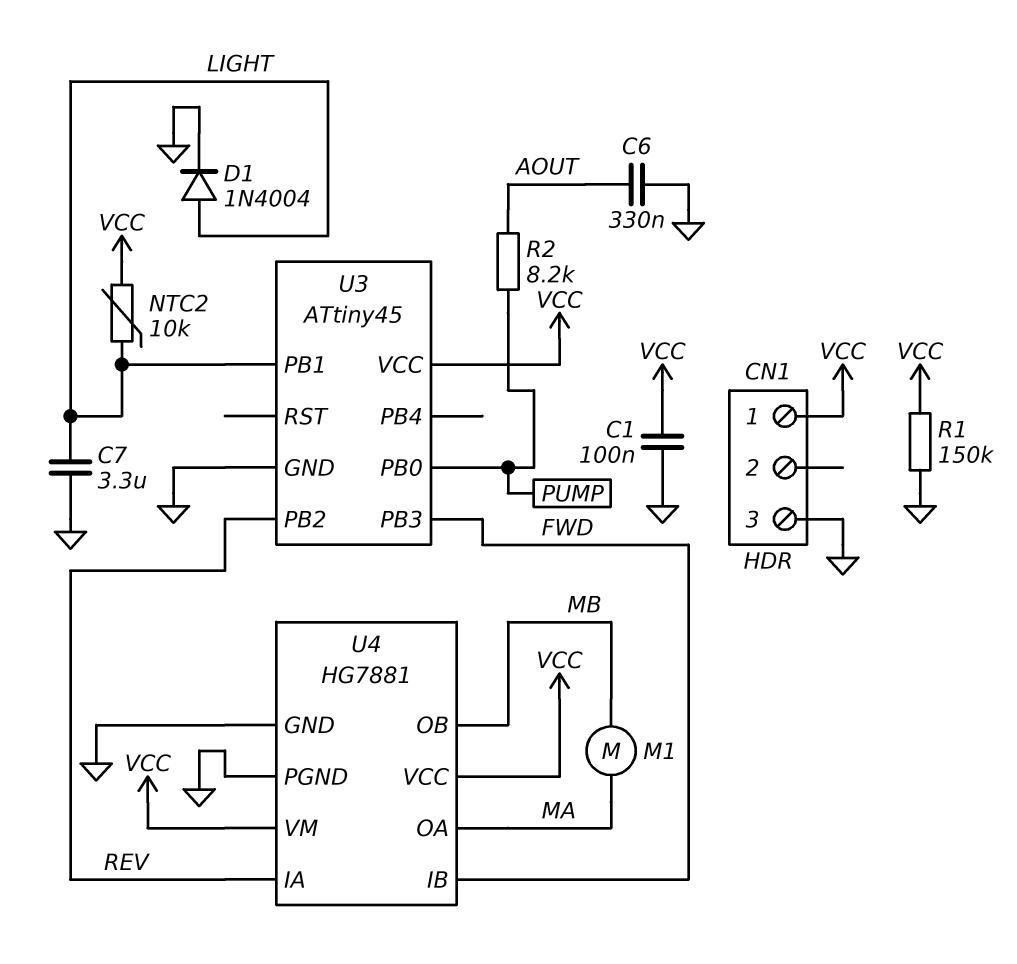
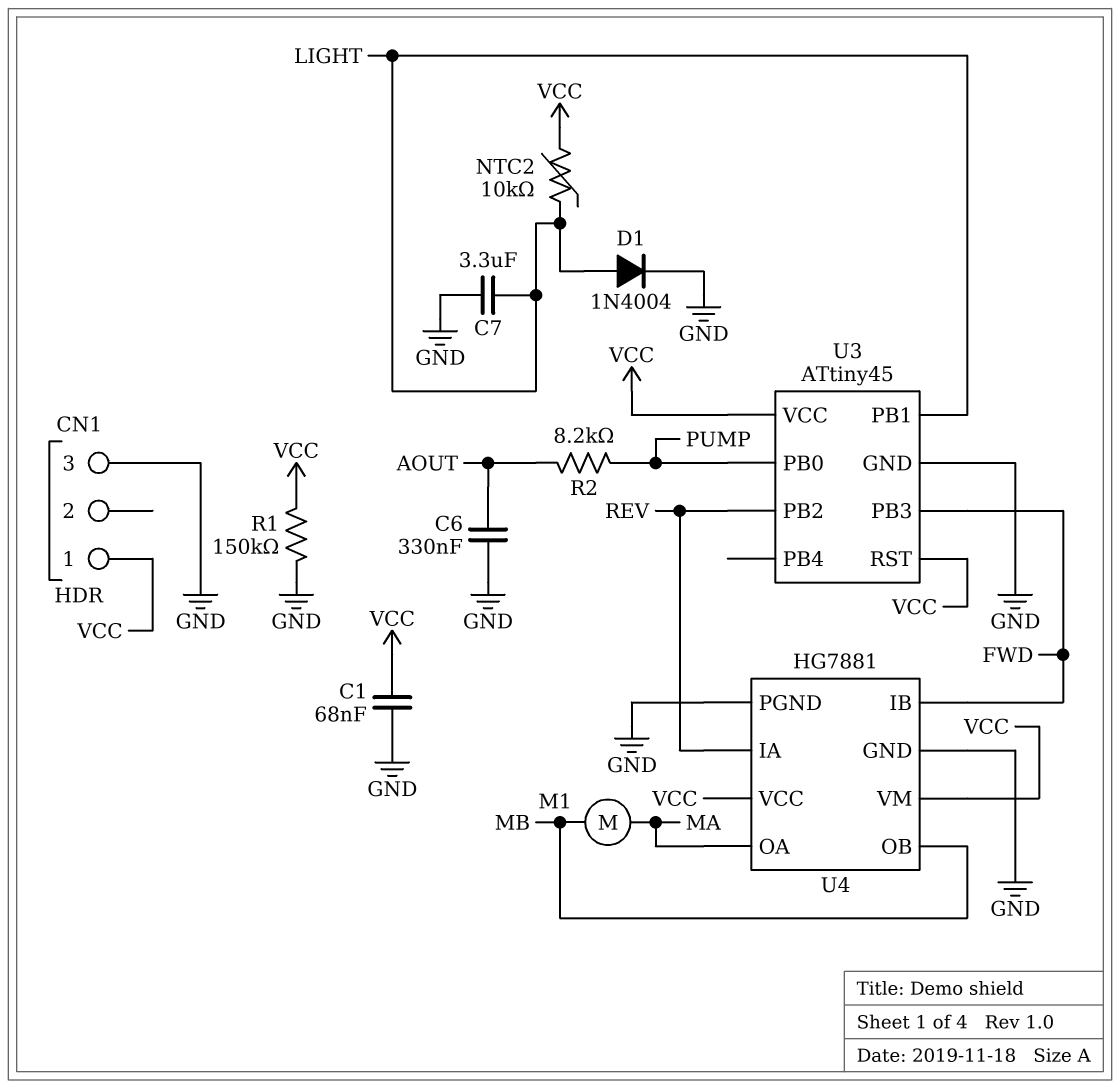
C1: 100nF (GND, VCC) -> 68nF (GND, VCC)
U3 pin RST: none -> VCC

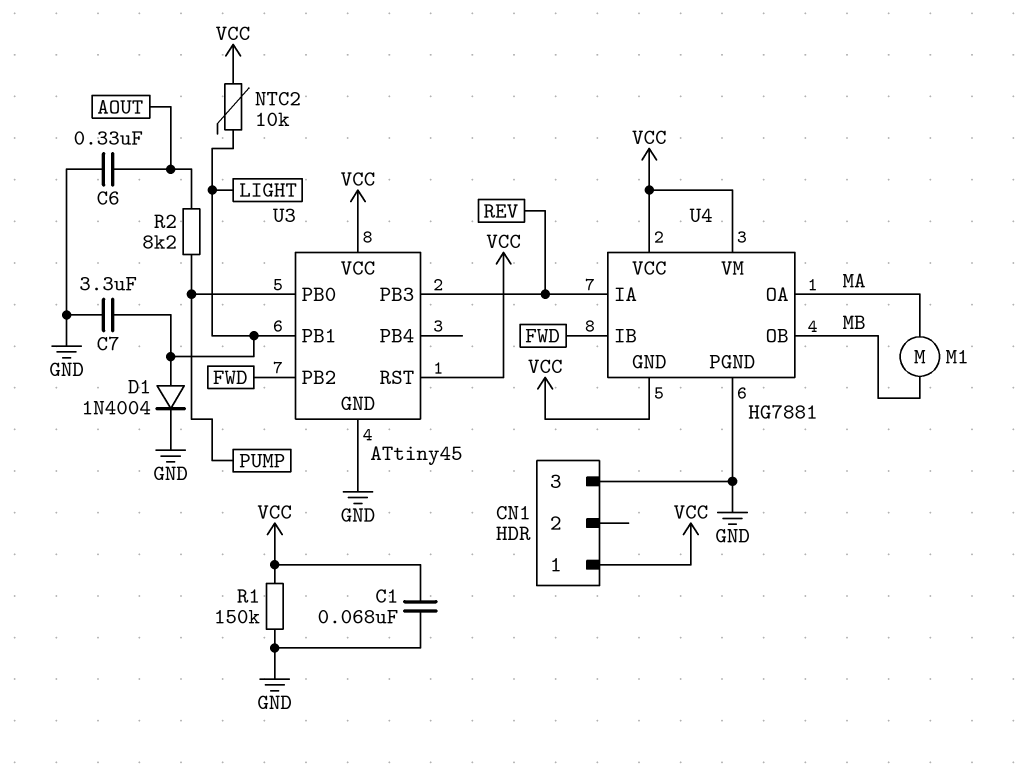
U3 pin PB2: REV -> FWD
U3 pin PB3: FWD -> REV
U4 pin GND: GND -> VCC

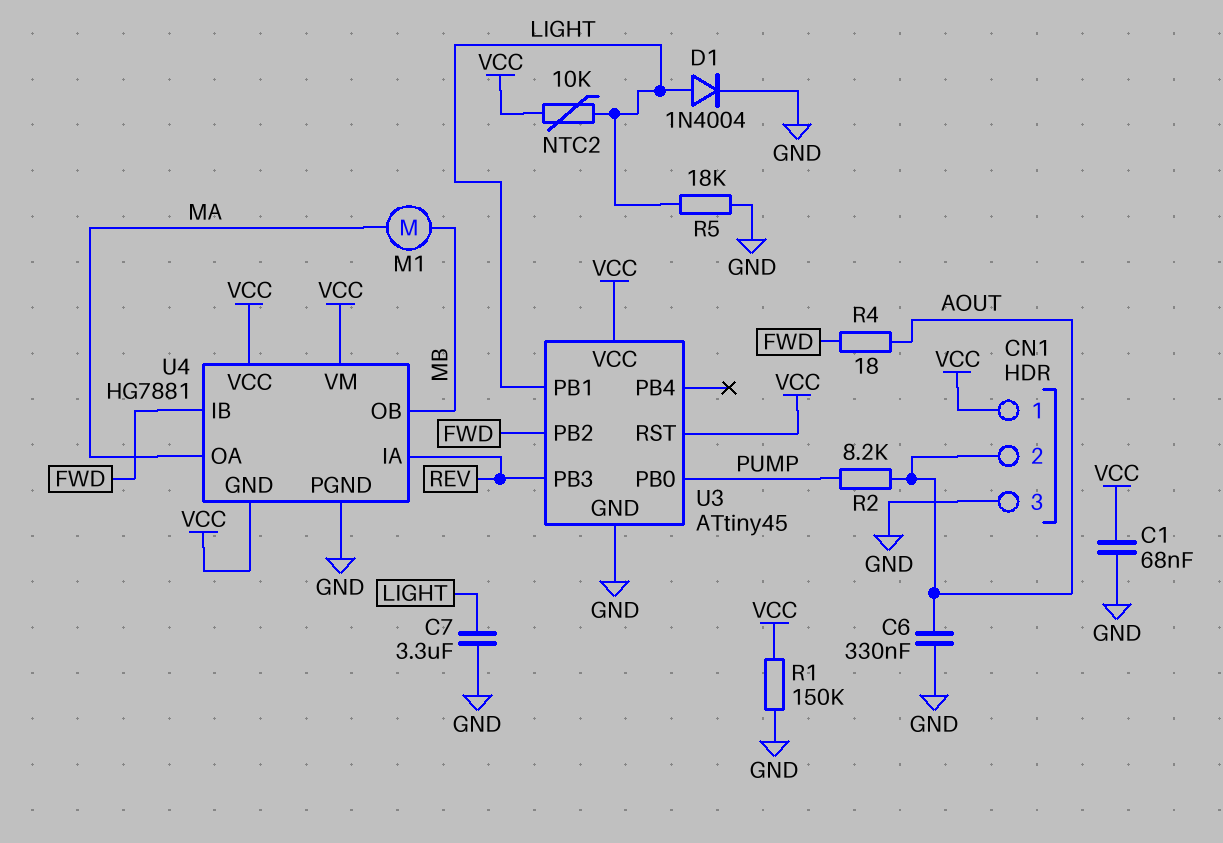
CN1 pin 2: none -> AOUT
R4: none -> 18 (AOUT, FWD)
R5: none -> 18k (GND, LIGHT)

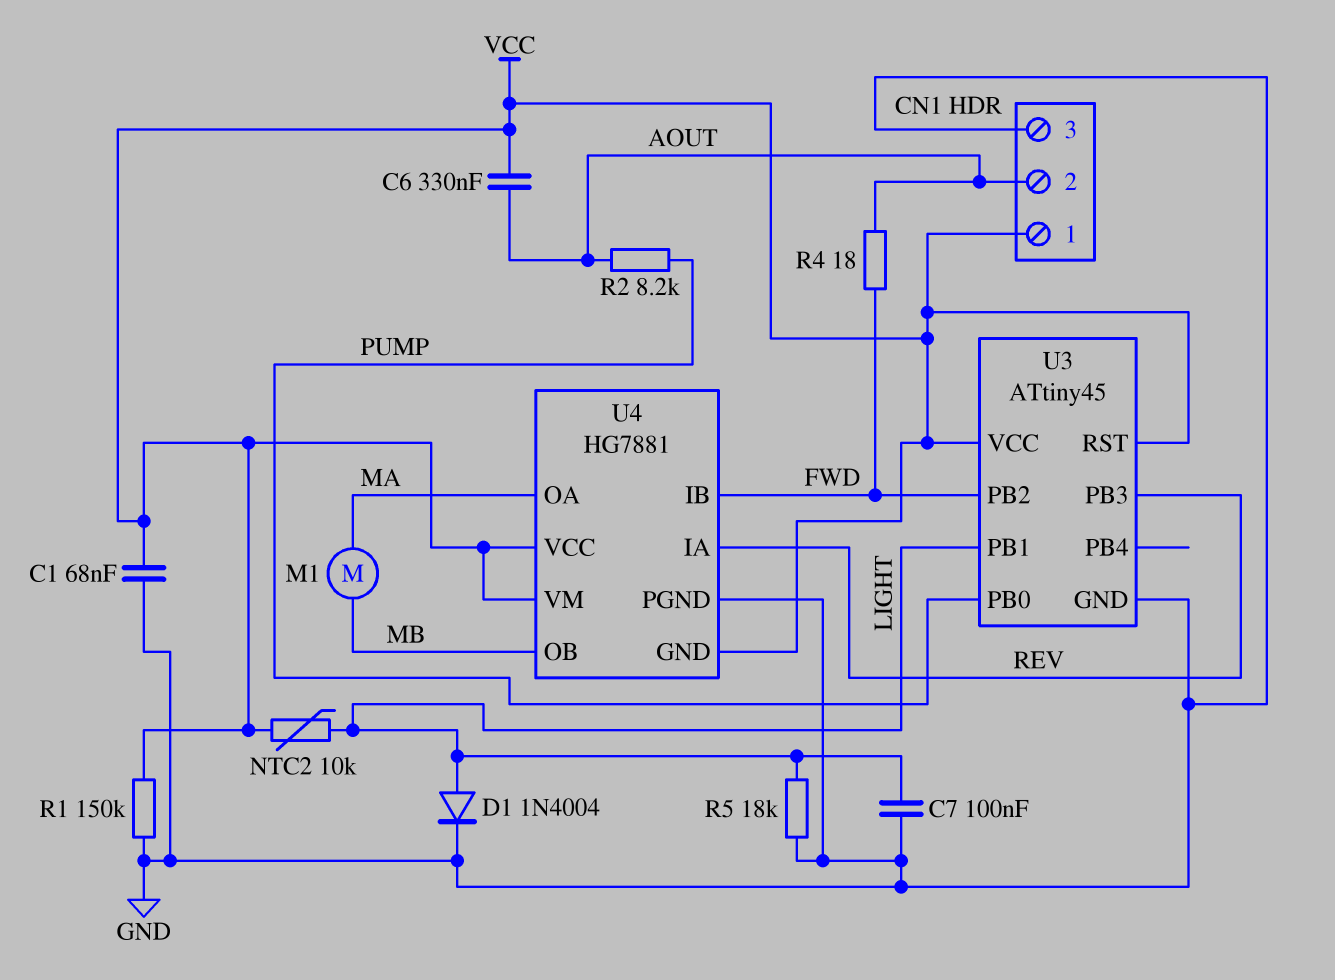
C6: 330nF (AOUT, GND) -> 330nF (AOUT, VCC)
C7: 3.3uF (GND, LIGHT) -> 100nF (GND, LIGHT)

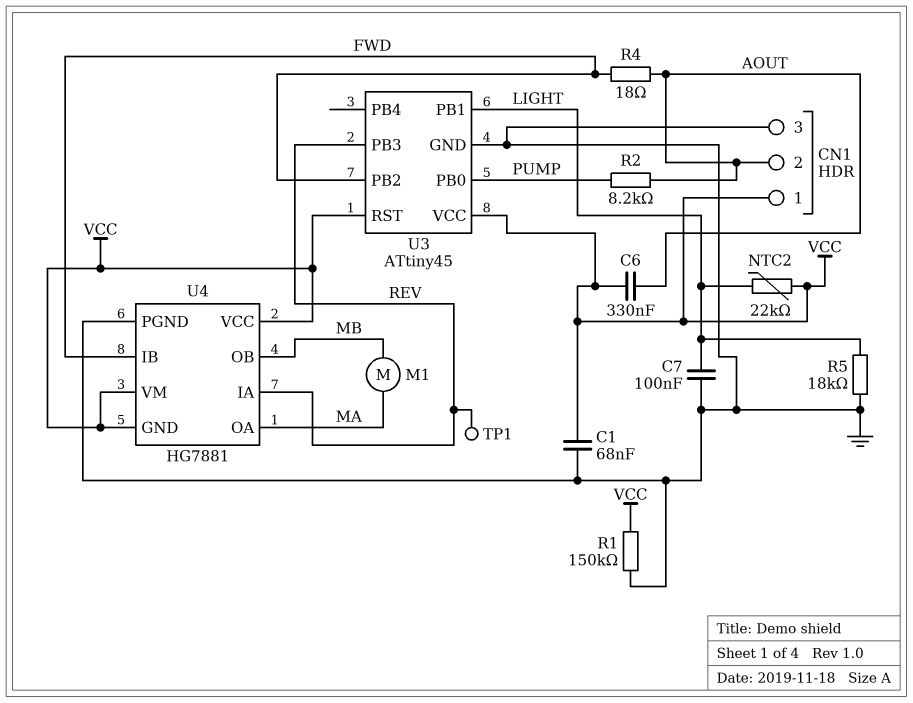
D1: diode 1N4004 (A LIGHT, K GND) -> none
NTC2: 10k (LIGHT, VCC) -> 22k (LIGHT, VCC)
TP1: none -> test point (REV)

